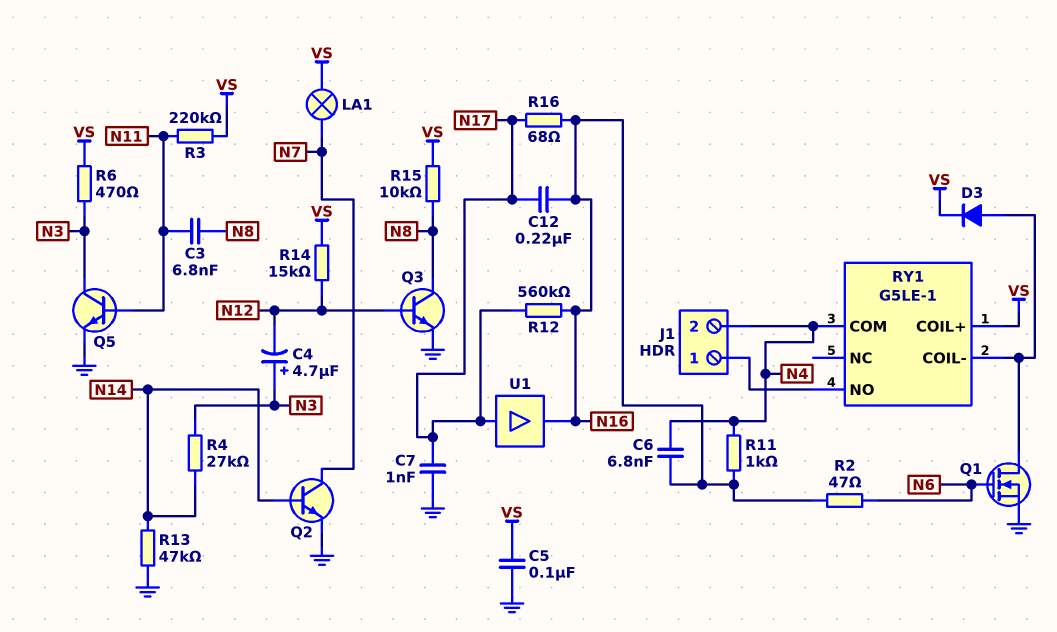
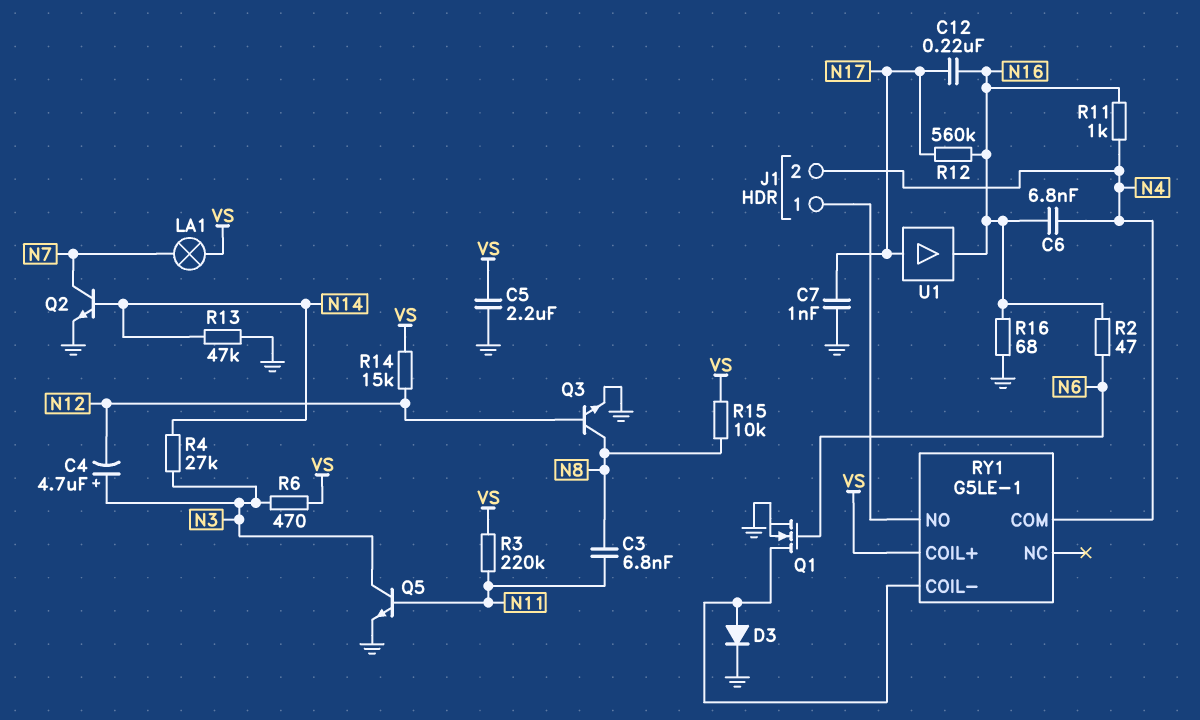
C5: 100nF (GND, VS) -> 2.2uF (GND, VS)
D3: diode (A RY1/COIL-, K VS) -> diode (A RY1/COIL-, K GND)
R16: 68 (N16, N17) -> 68 (GND, N16)

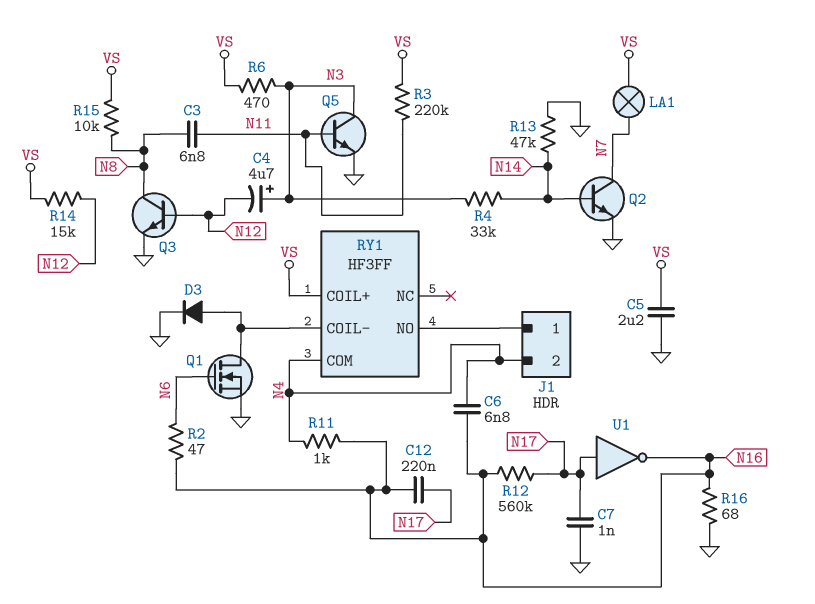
R4: 27k (N3, N14) -> 33k (N3, N14)
RY1: G5LE-1 -> HF3FF
U1: buffer (in N17, out N16) -> NOT (in N17, out N16)

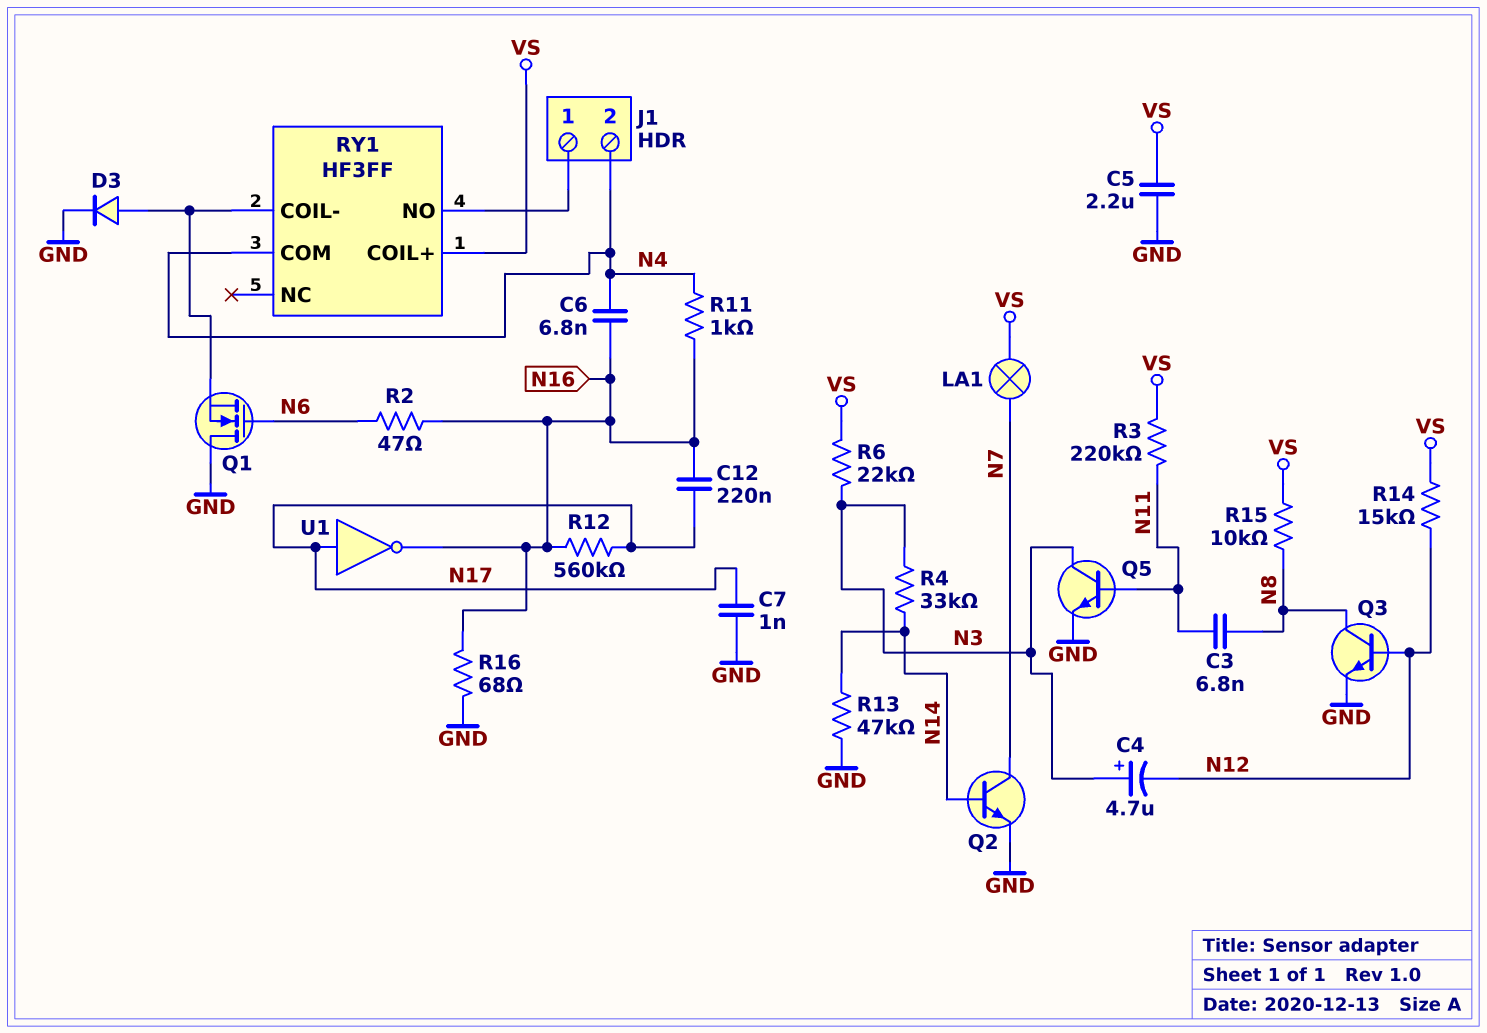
Q1: NMOS (G N6, D RY1/COIL-, S GND) -> NMOS (G N6, D GND, S RY1/COIL-)
R6: 470 (N3, VS) -> 22k (N3, VS)

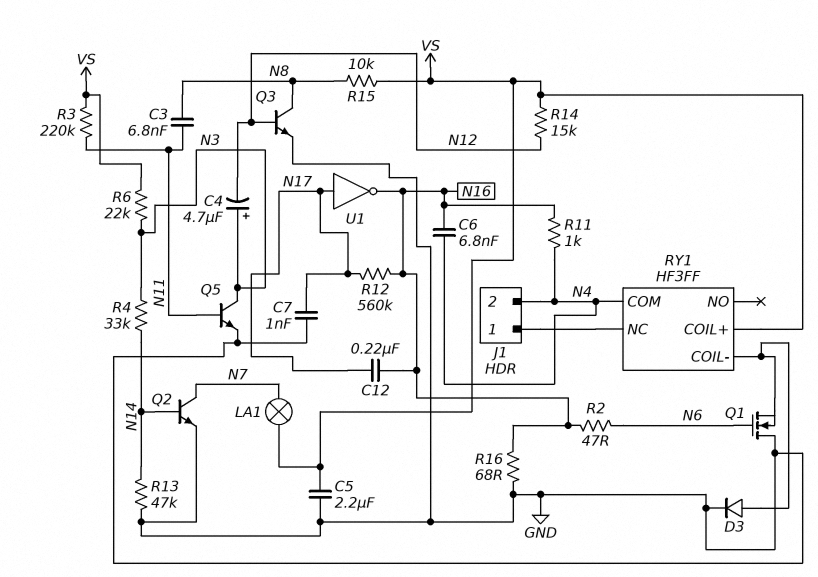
RY1 pin NC: none -> J1/1
RY1 pin NO: J1/1 -> none

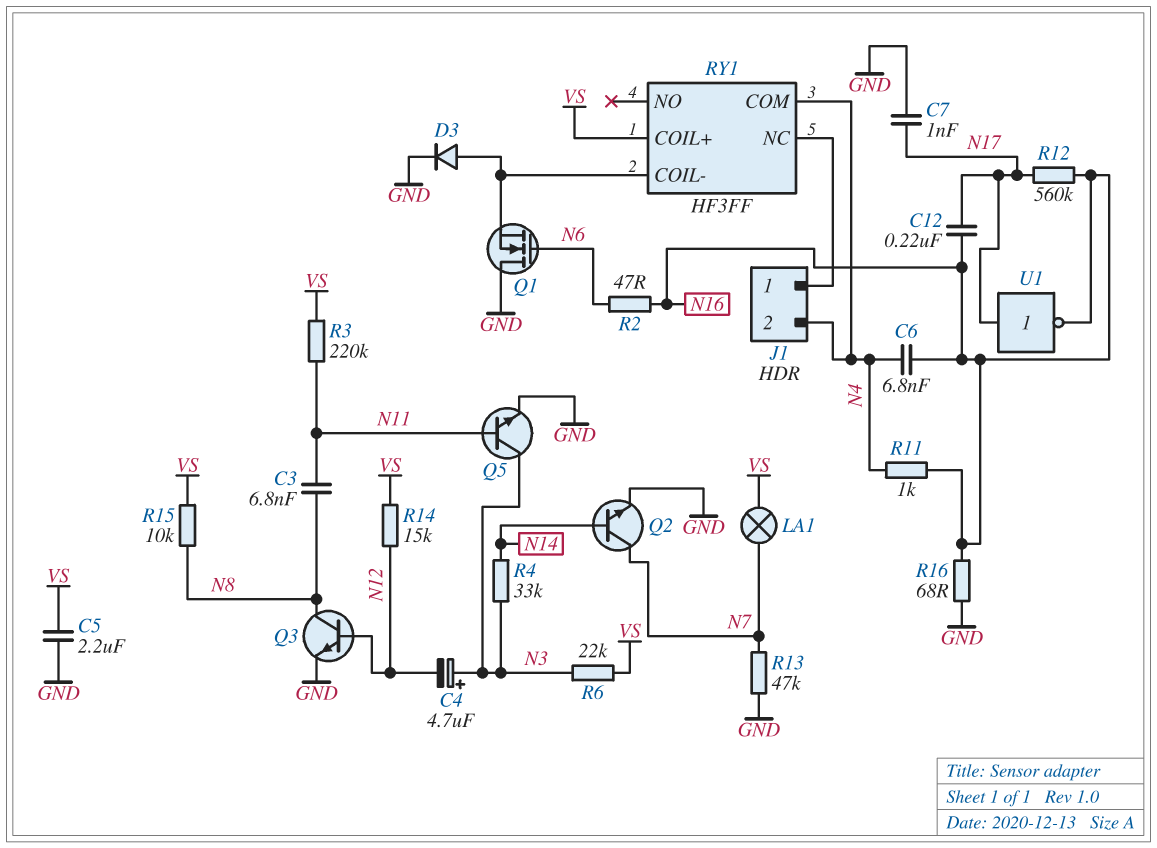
R13: 47k (GND, N14) -> 47k (GND, N7)

